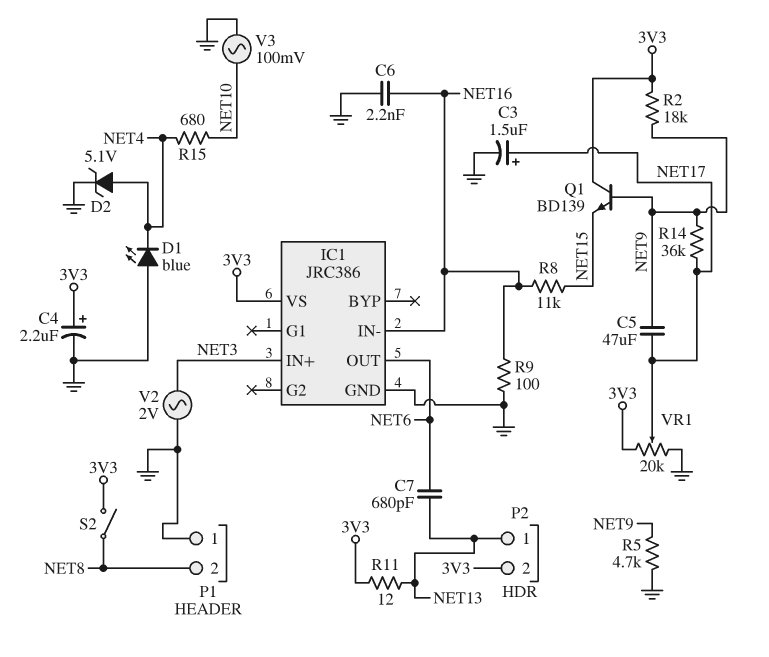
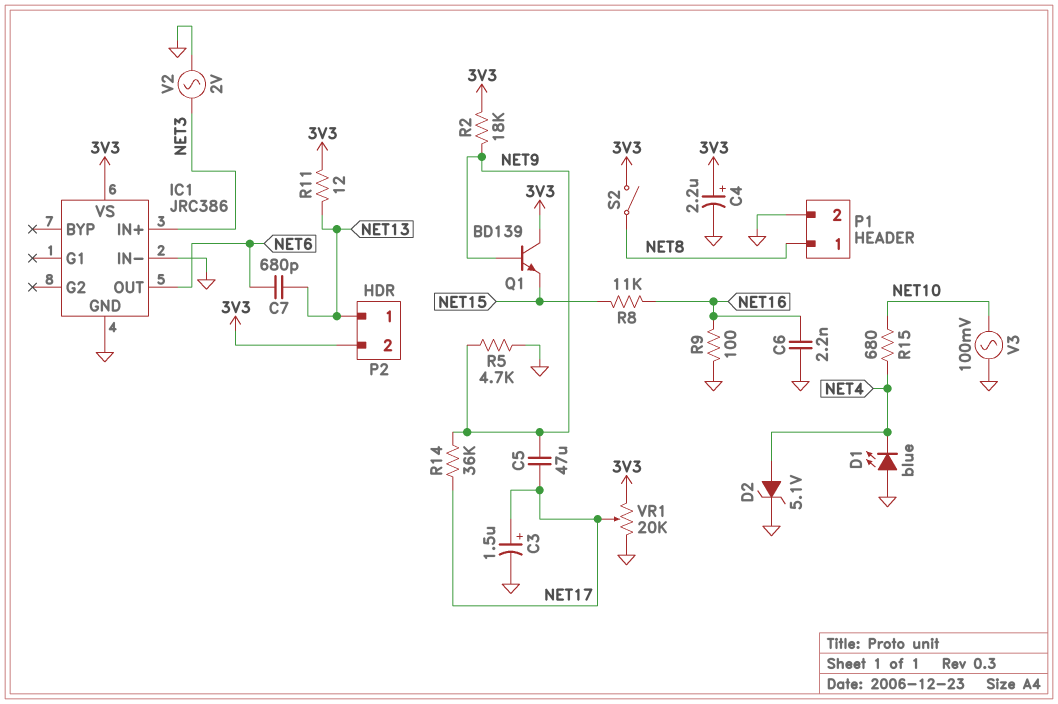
IC1 pin IN-: NET16 -> GND
P1 pin 1: GND -> NET8
P1 pin 2: NET8 -> GND

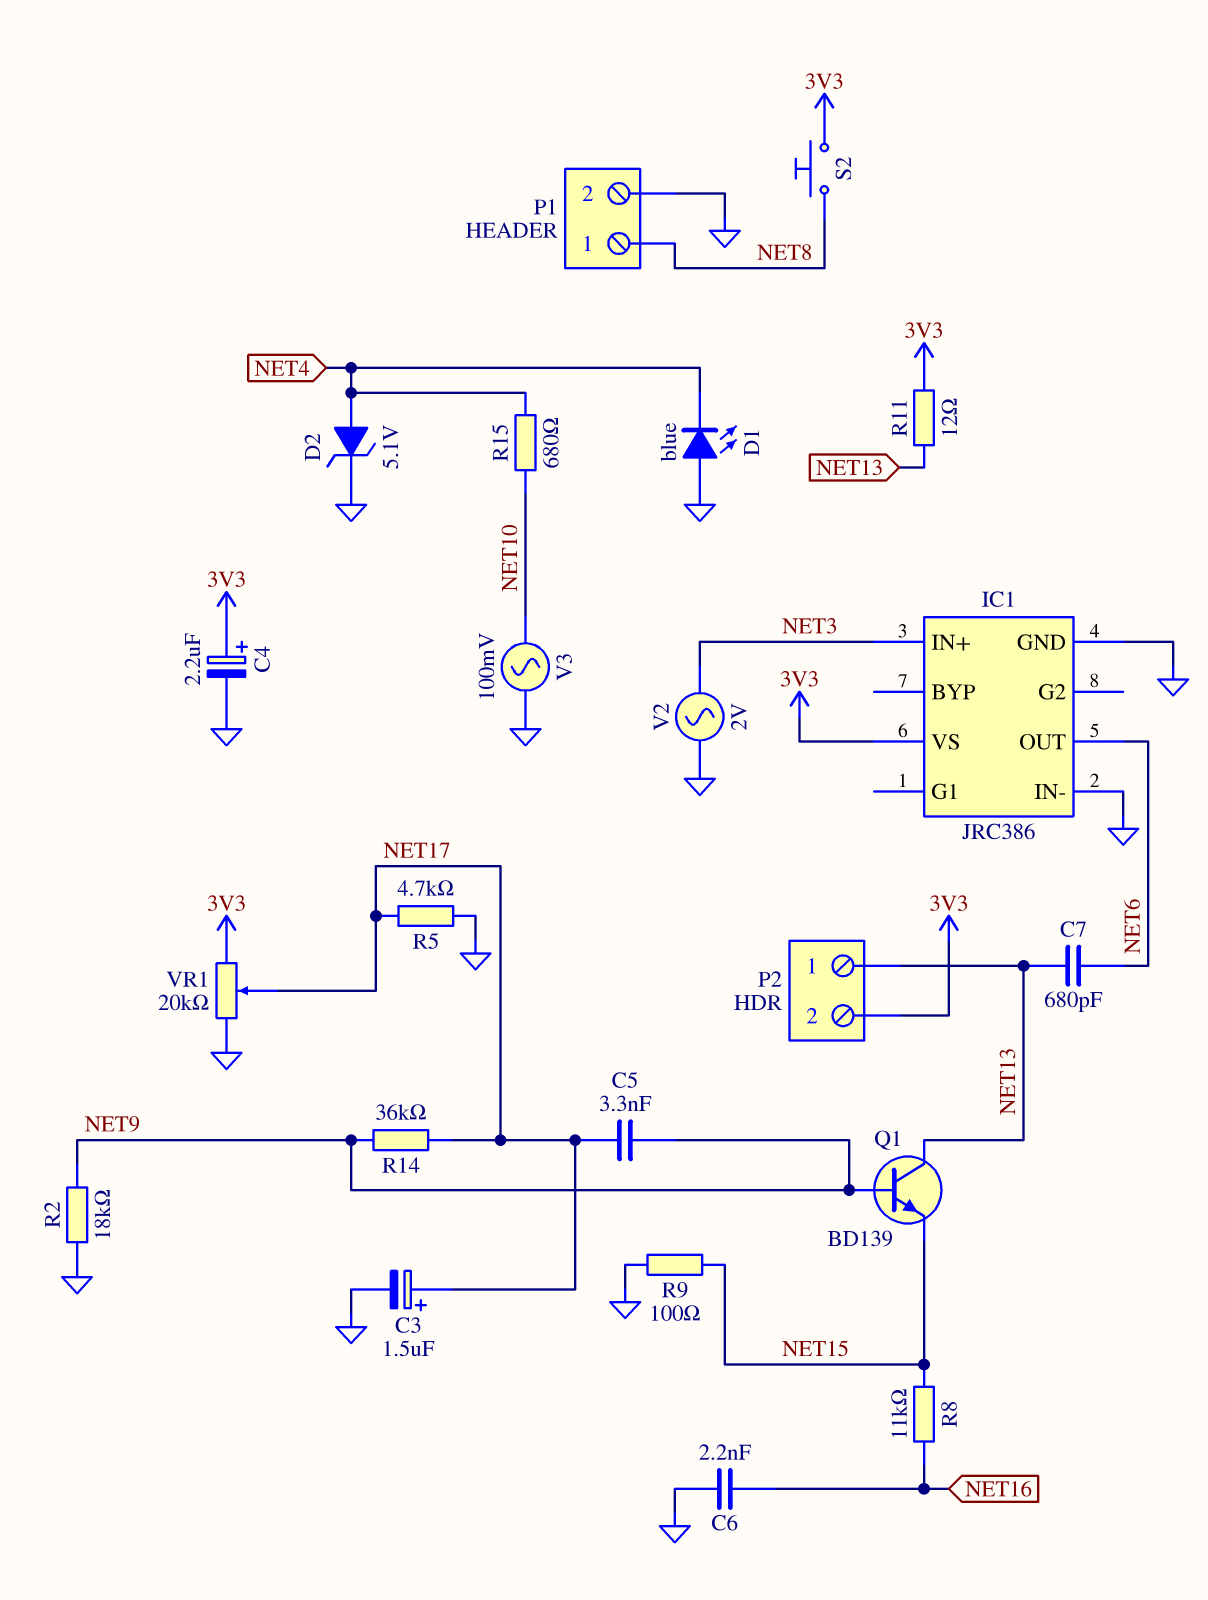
C5: 47uF (NET9, NET17) -> 3.3nF (NET9, NET17)
Q1: NPN BD139 (B NET9, C 3V3, E NET15) -> NPN BD139 (B NET9, C NET13, E NET15)
R2: 18k (3V3, NET9) -> 18k (GND, NET9)
R5: 4.7k (GND, NET9) -> 4.7k (GND, NET17)
R9: 100 (GND, NET16) -> 100 (GND, NET15)
S2: switch (3V3, NET8) -> button (3V3, NET8)

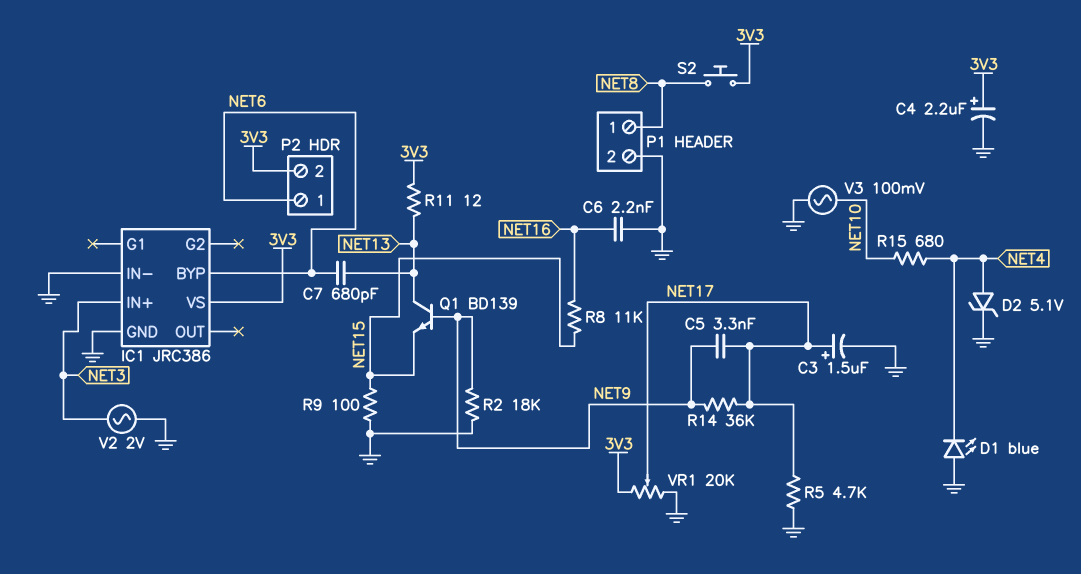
IC1 pin BYP: none -> NET6
IC1 pin OUT: NET6 -> none
P2 pin 1: NET13 -> NET6

